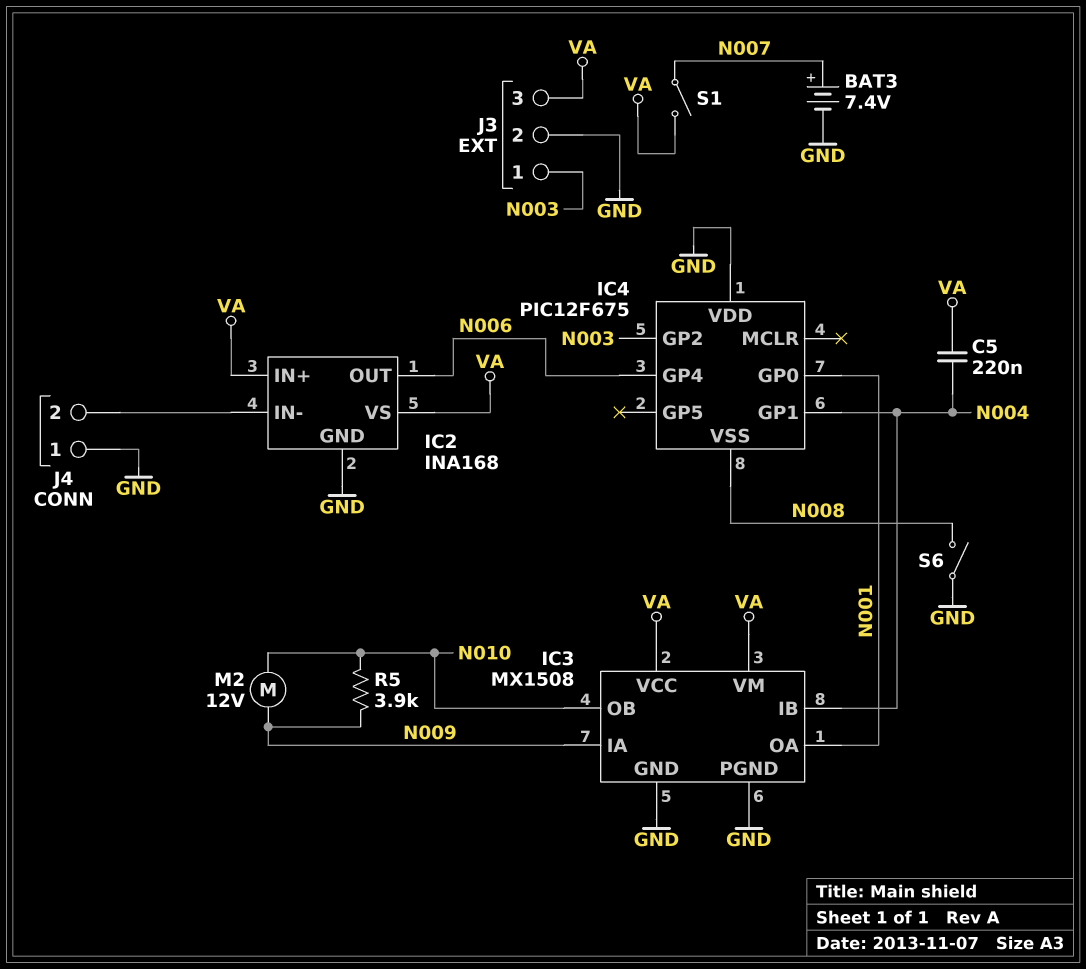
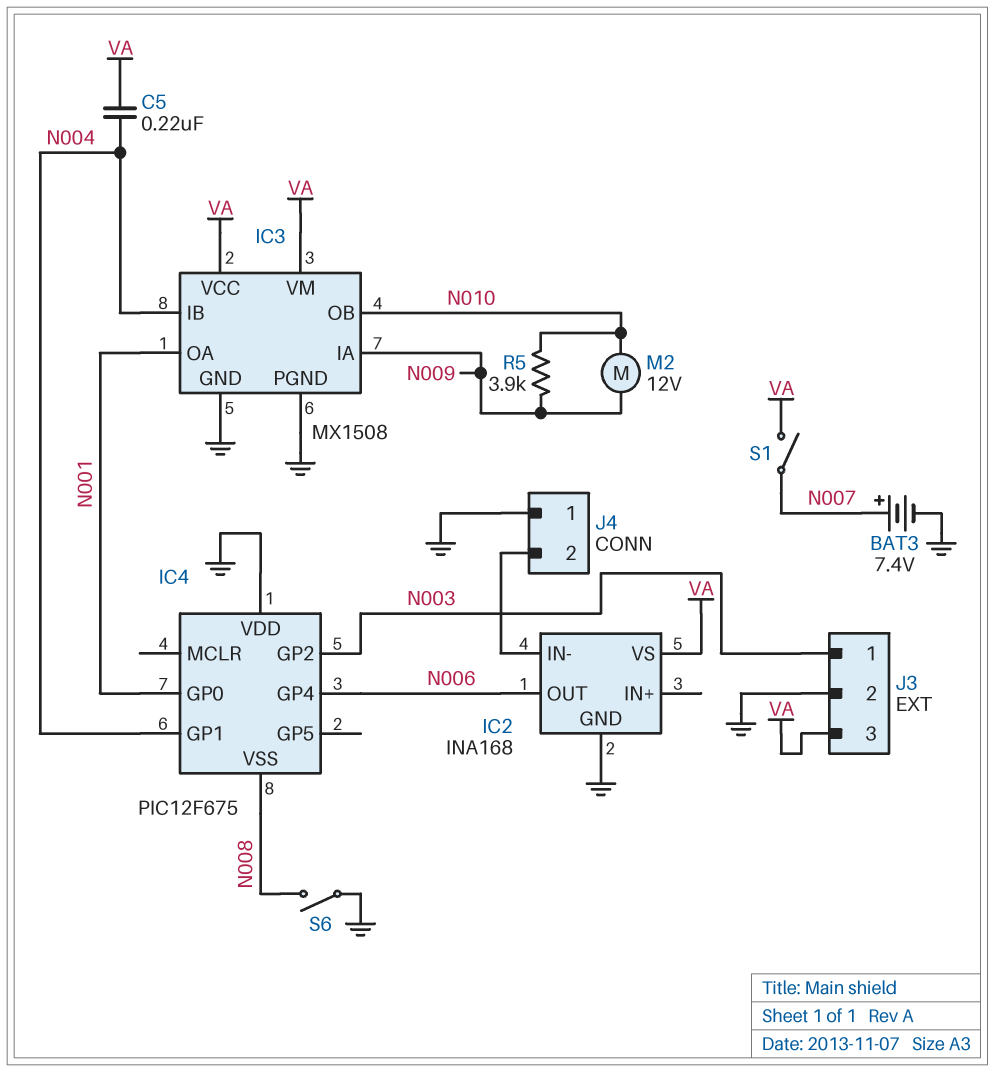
IC2 pin IN+: VA -> none

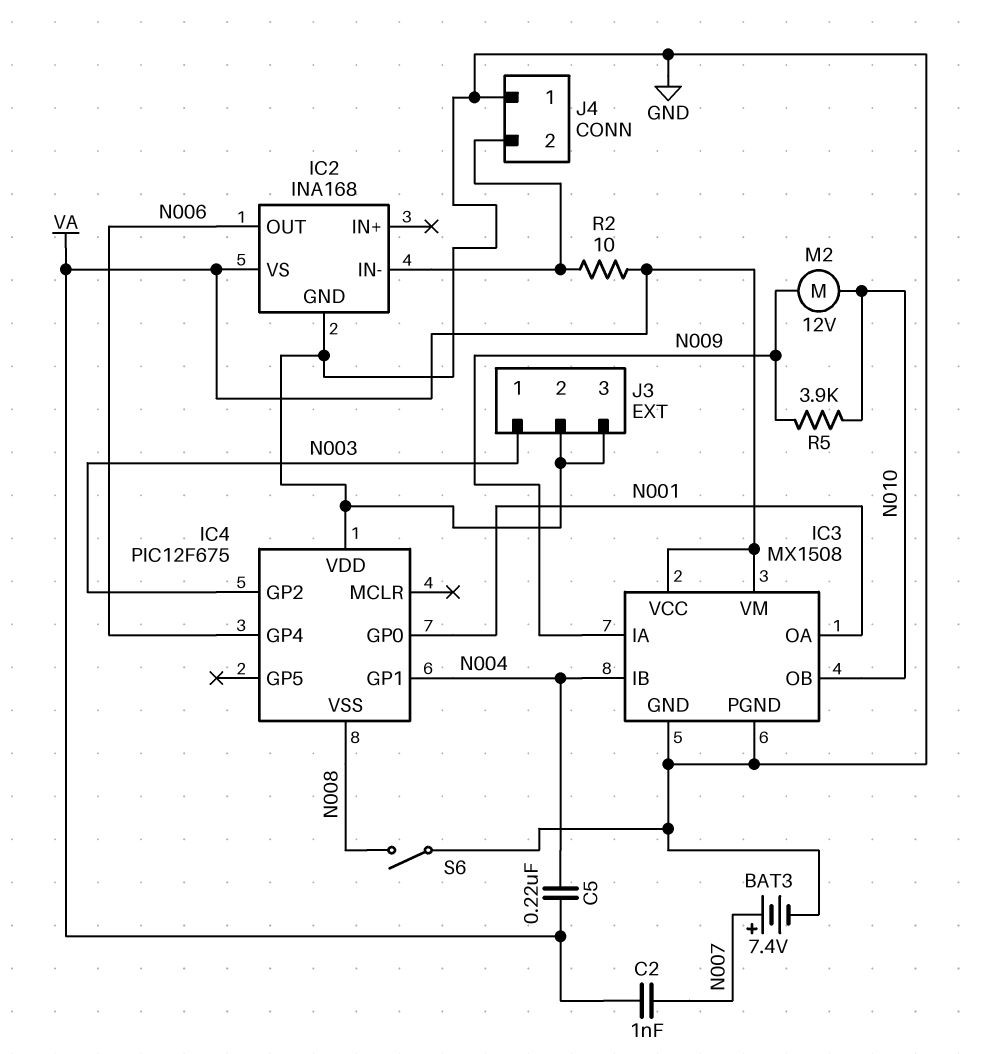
C2: none -> 1nF (N007, VA)
J3 pin 3: VA -> GND
R2: none -> 10 (IC2/IN-, VA)
S1: switch (N007, VA) -> none

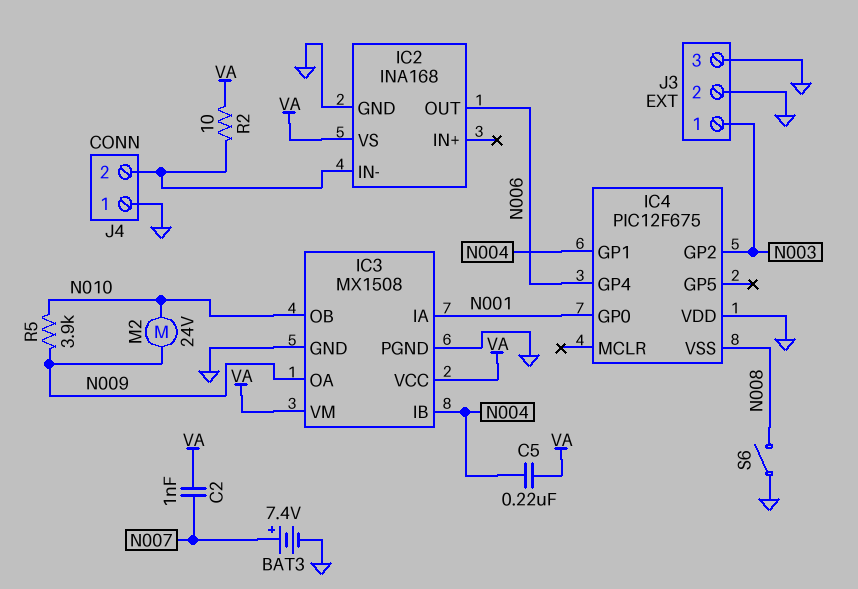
IC3 pin IA: N009 -> N001
IC3 pin OA: N001 -> N009
M2: motor 12V (N009, N010) -> motor 24V (N009, N010)

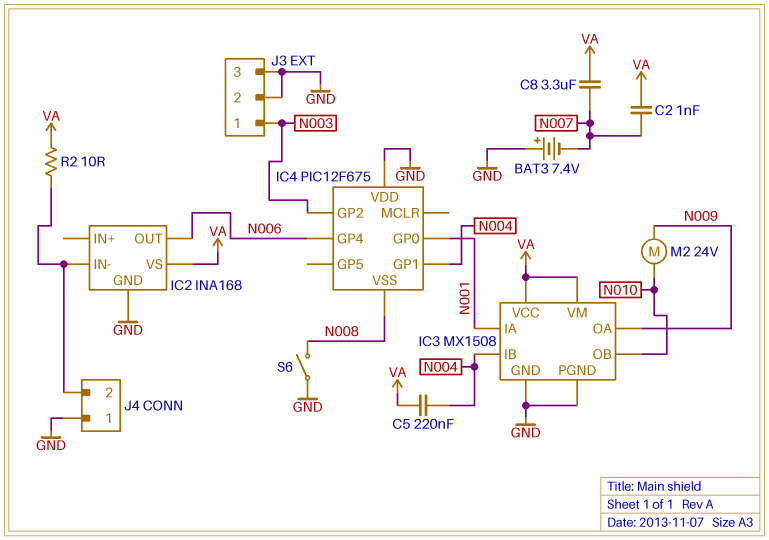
BAT3: 7.4V (plus N007, minus GND) -> 7.4V (plus GND, minus N007)
C8: none -> 3.3uF (N007, VA)
R5: 3.9k (N009, N010) -> none

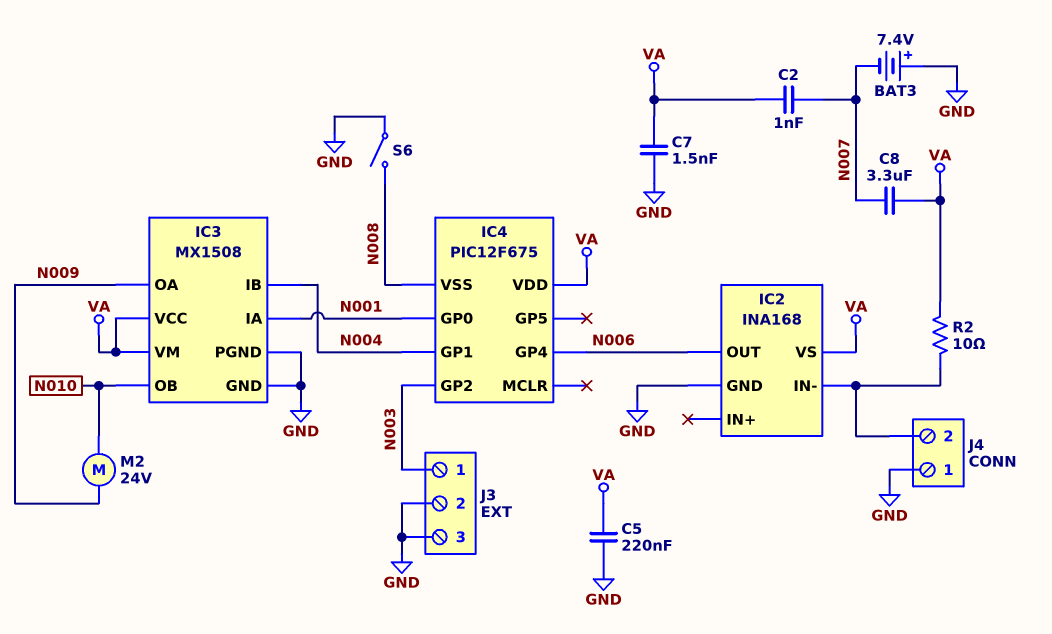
C5: 220nF (N004, VA) -> 220nF (GND, VA)
C7: none -> 1.5nF (GND, VA)
IC4 pin VDD: GND -> VA

